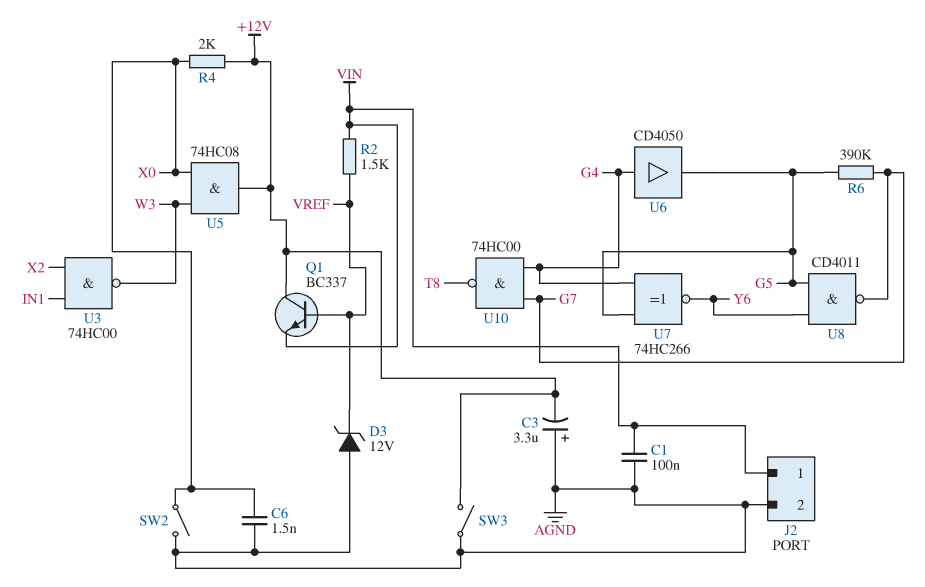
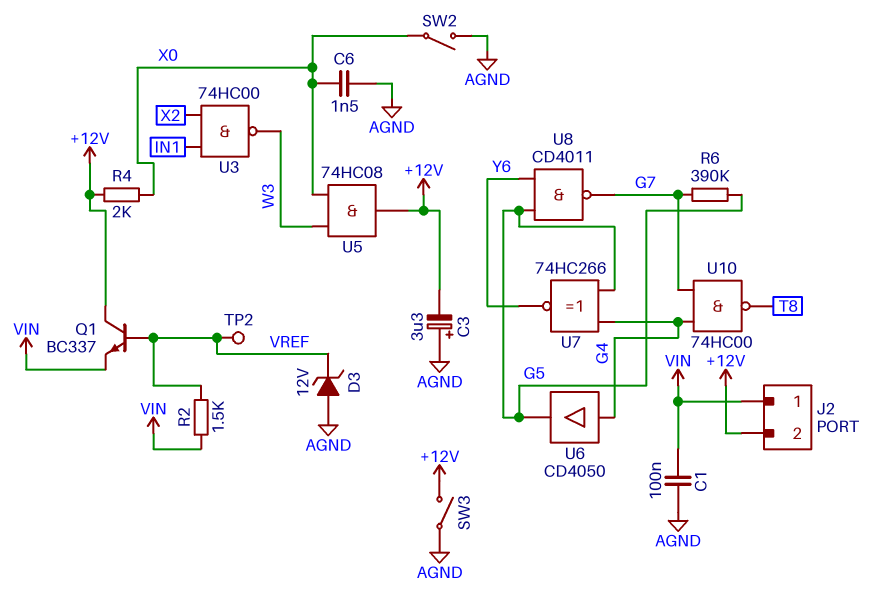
J2 pin 2: AGND -> +12V
TP2: none -> test point (VREF)

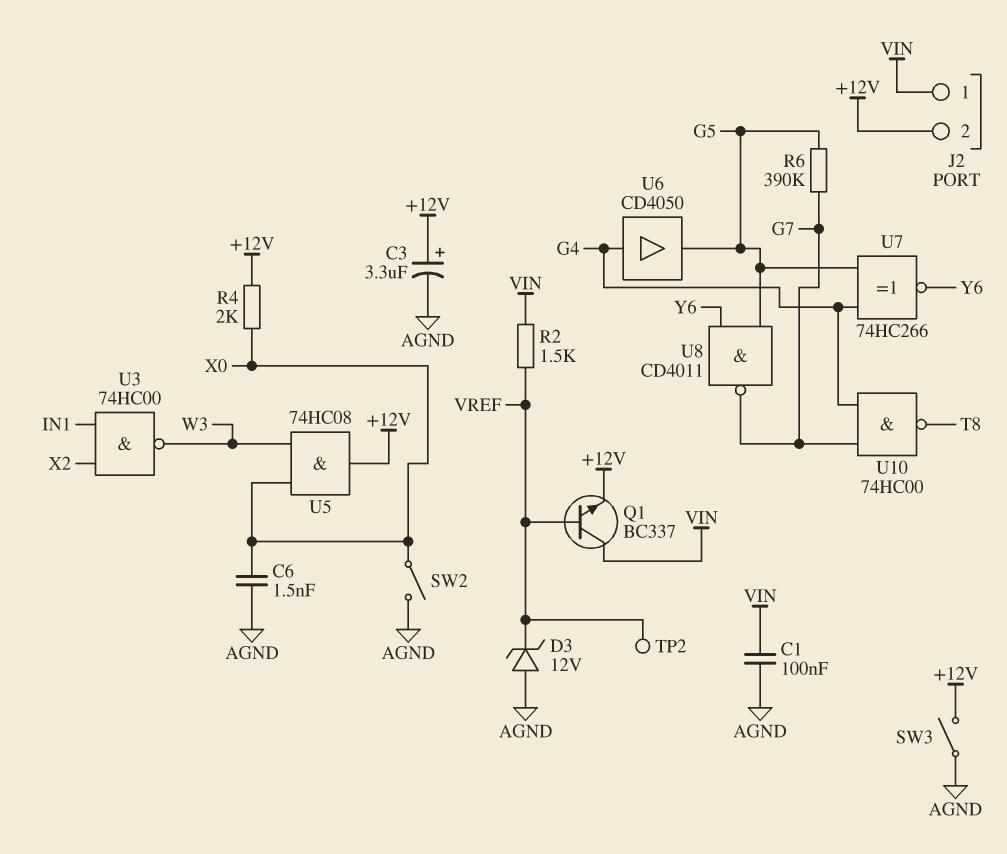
C3: 3.3uF (plus AGND, minus +12V) -> 3.3uF (plus +12V, minus AGND)
Q1: NPN BC337 (B VREF, C +12V, E VIN) -> NPN BC337 (B VREF, C VIN, E +12V)

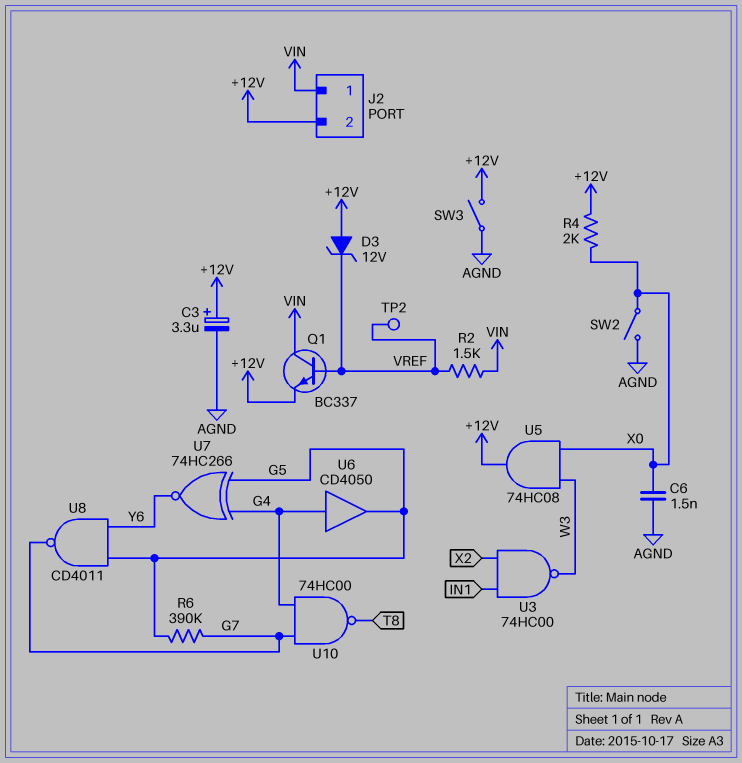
C1: 100nF (AGND, VIN) -> none
D3: zener 12V (A AGND, K VREF) -> zener 12V (A +12V, K VREF)

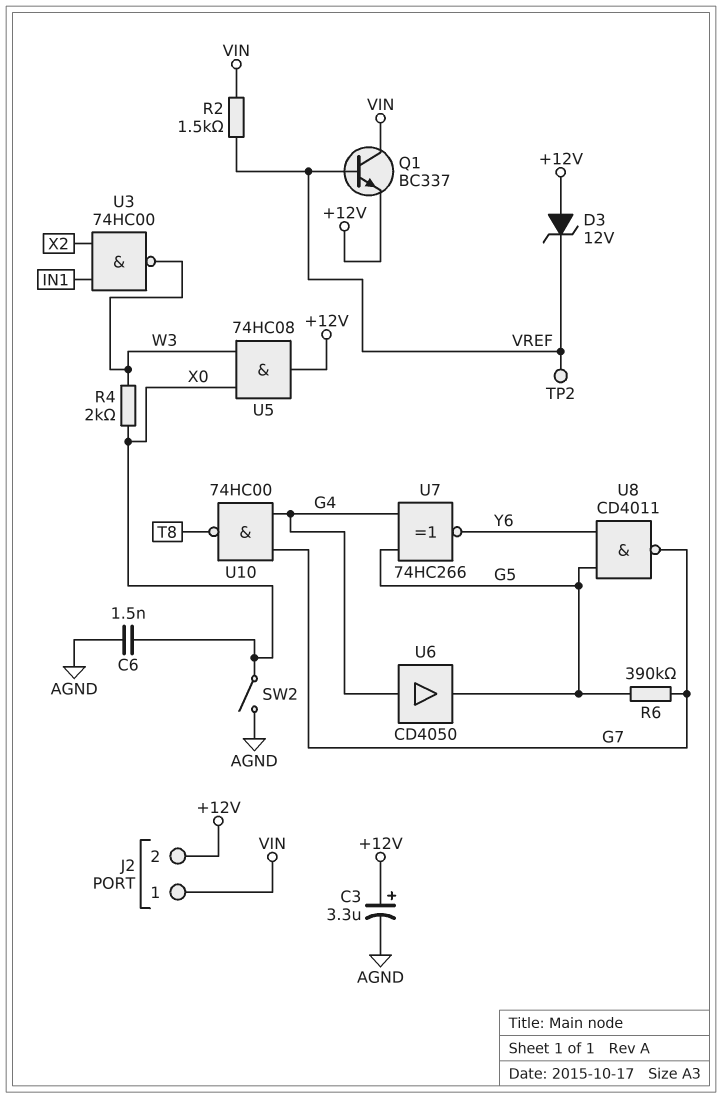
R4: 2k (+12V, X0) -> 2k (W3, X0)
SW3: switch (+12V, AGND) -> none

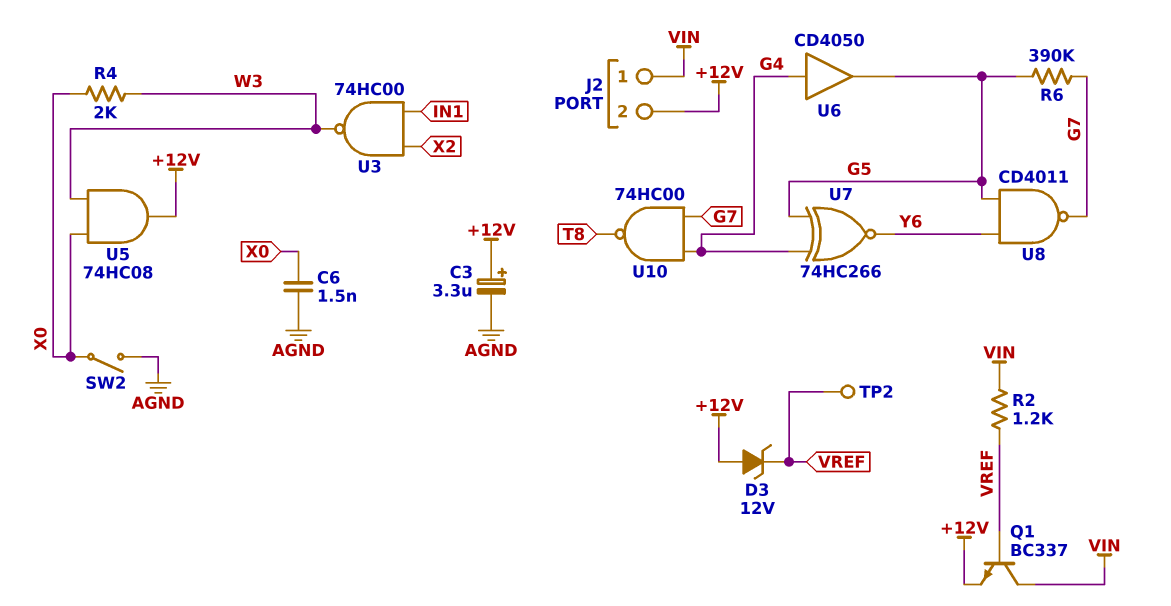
R2: 1.5k (VIN, VREF) -> 1.2k (VIN, VREF)

